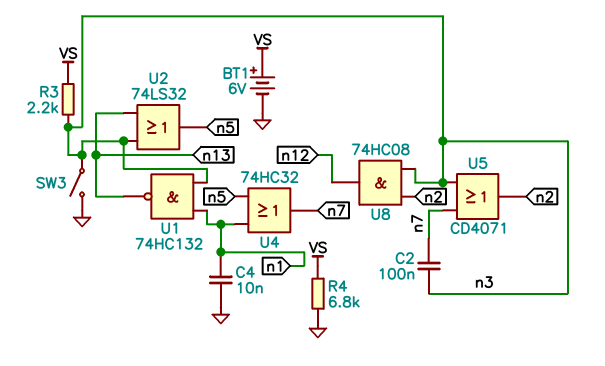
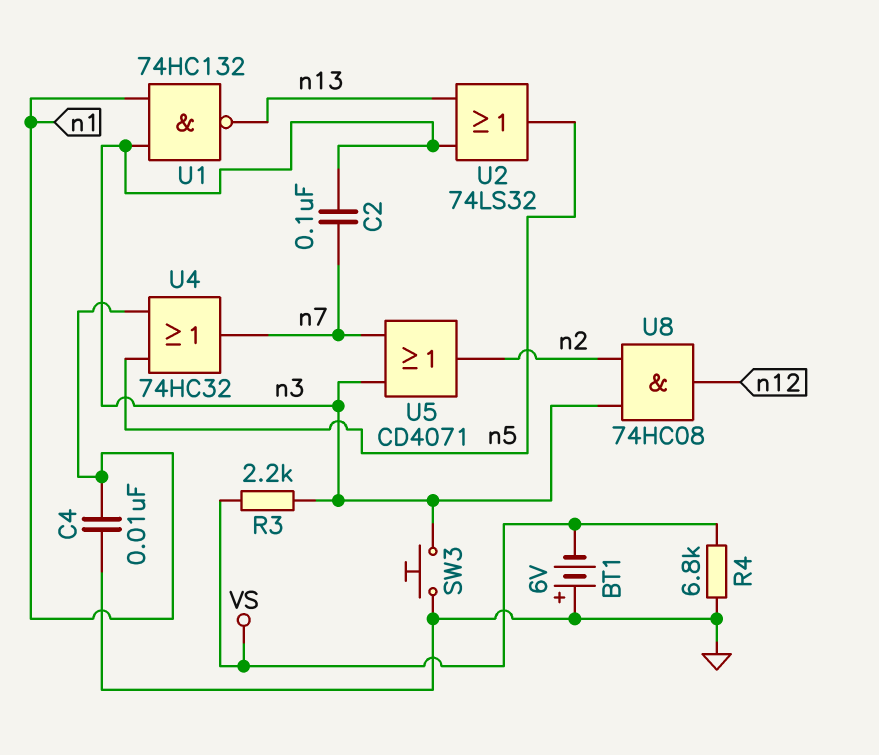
BT1: 6V (plus VS, minus GND) -> 6V (plus GND, minus VS)
SW3: switch (GND, n3) -> button (GND, n3)

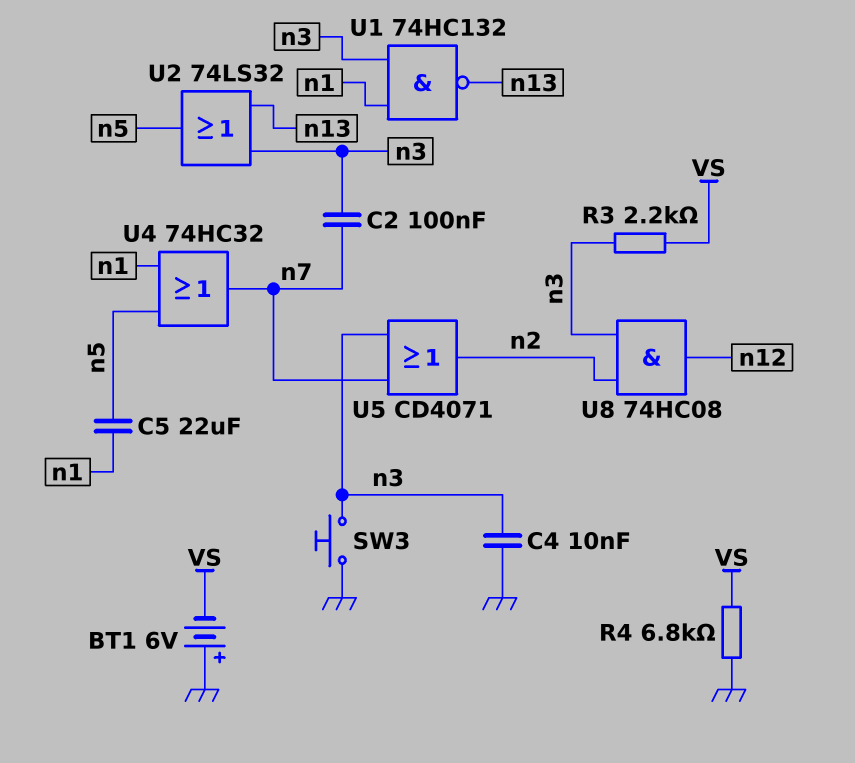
C4: 10nF (GND, n1) -> 10nF (GND, n3)
C5: none -> 22uF (n1, n5)

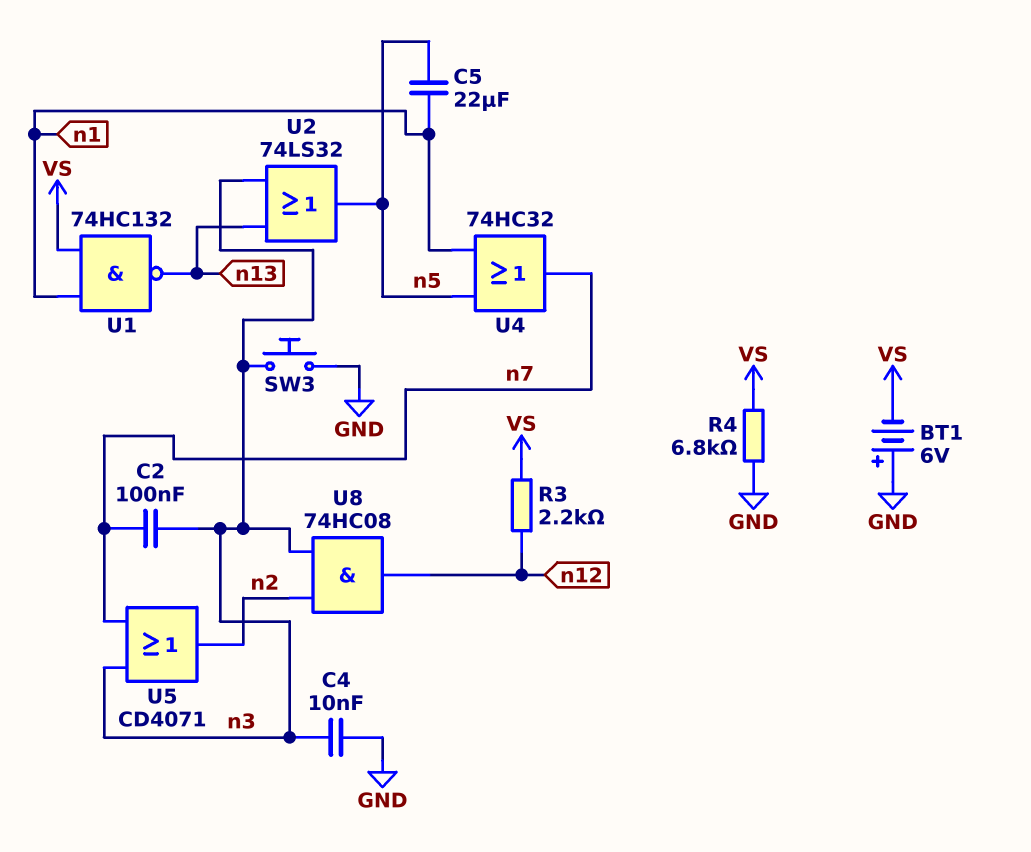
R3: 2.2k (VS, n3) -> 2.2k (VS, n12)
U1: NAND 74HC132 (in n1, in n3, out n13) -> NAND 74HC132 (in VS, in n1, out n13)

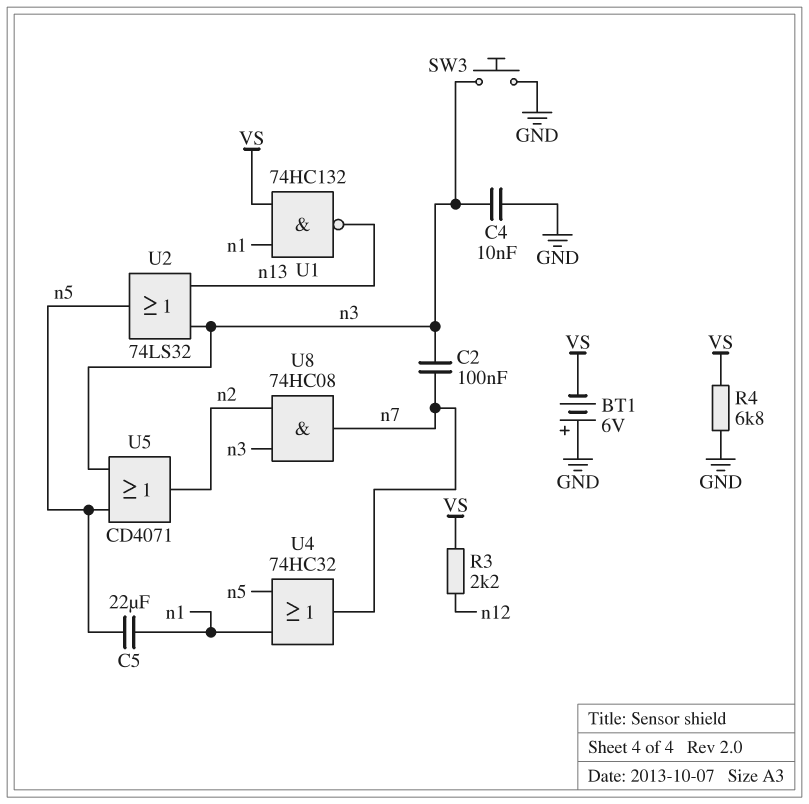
U5: OR CD4071 (in n3, in n7, out n2) -> OR CD4071 (in n3, in n5, out n2)
U8: AND 74HC08 (in n2, in n3, out n12) -> AND 74HC08 (in n2, in n3, out n7)

